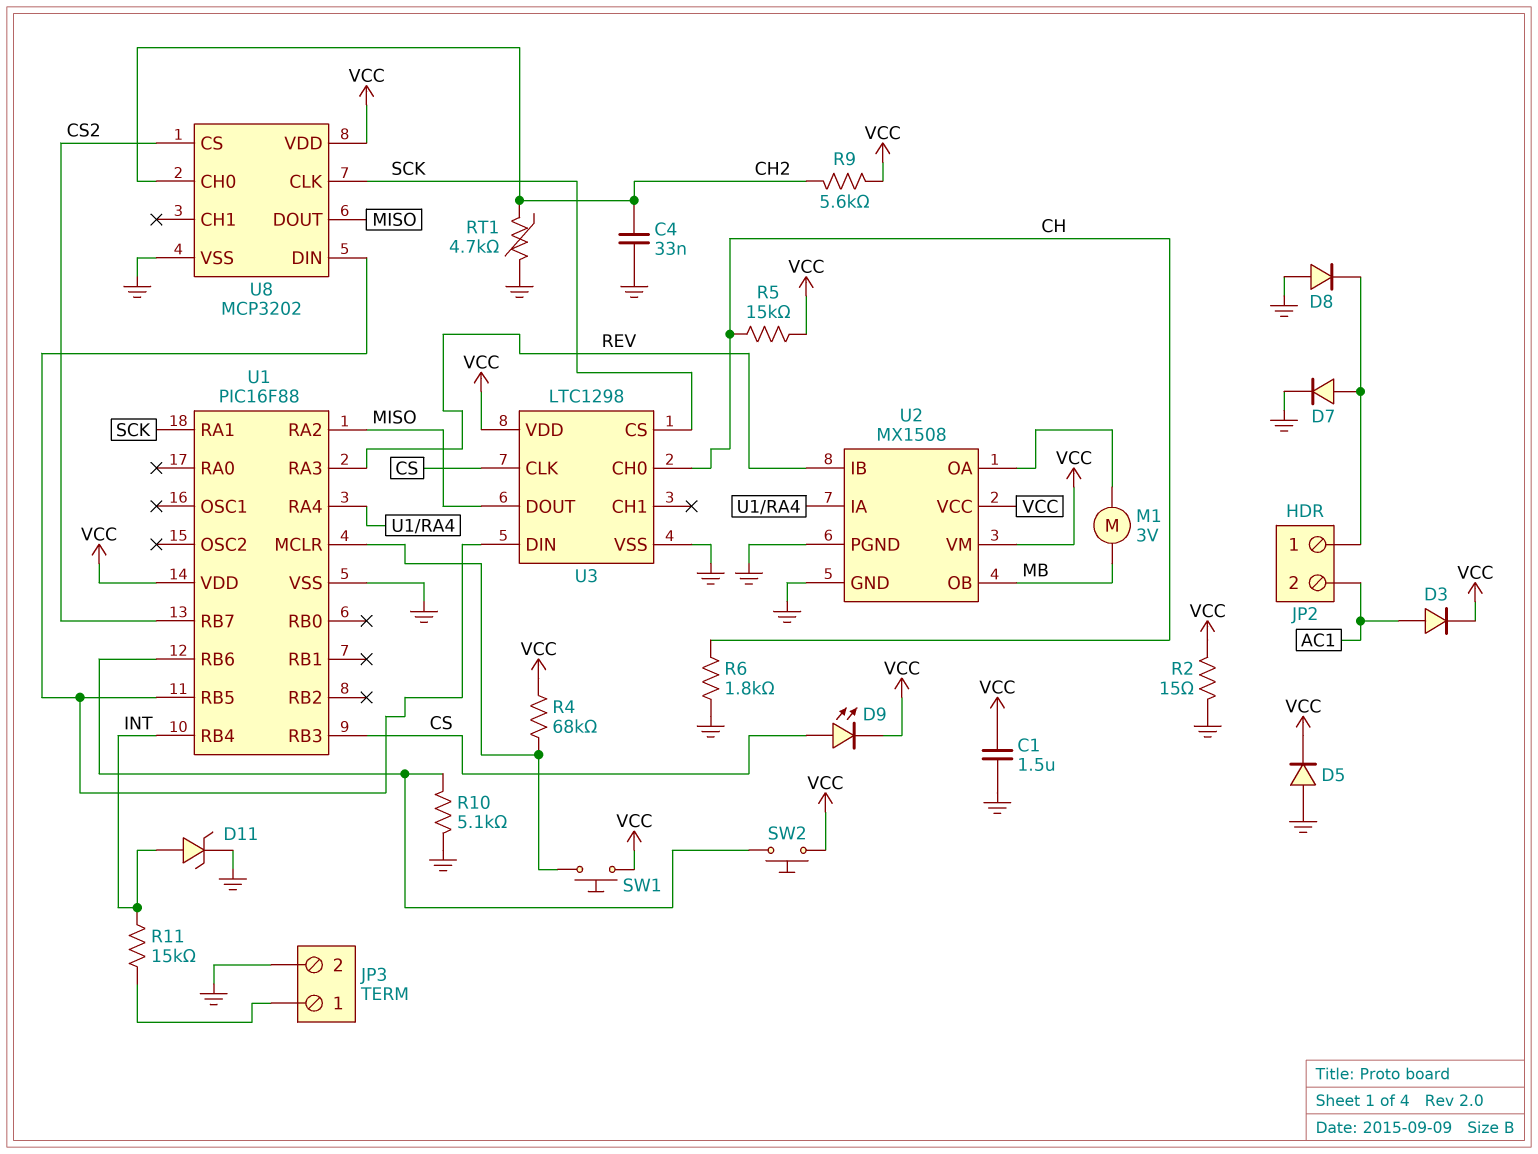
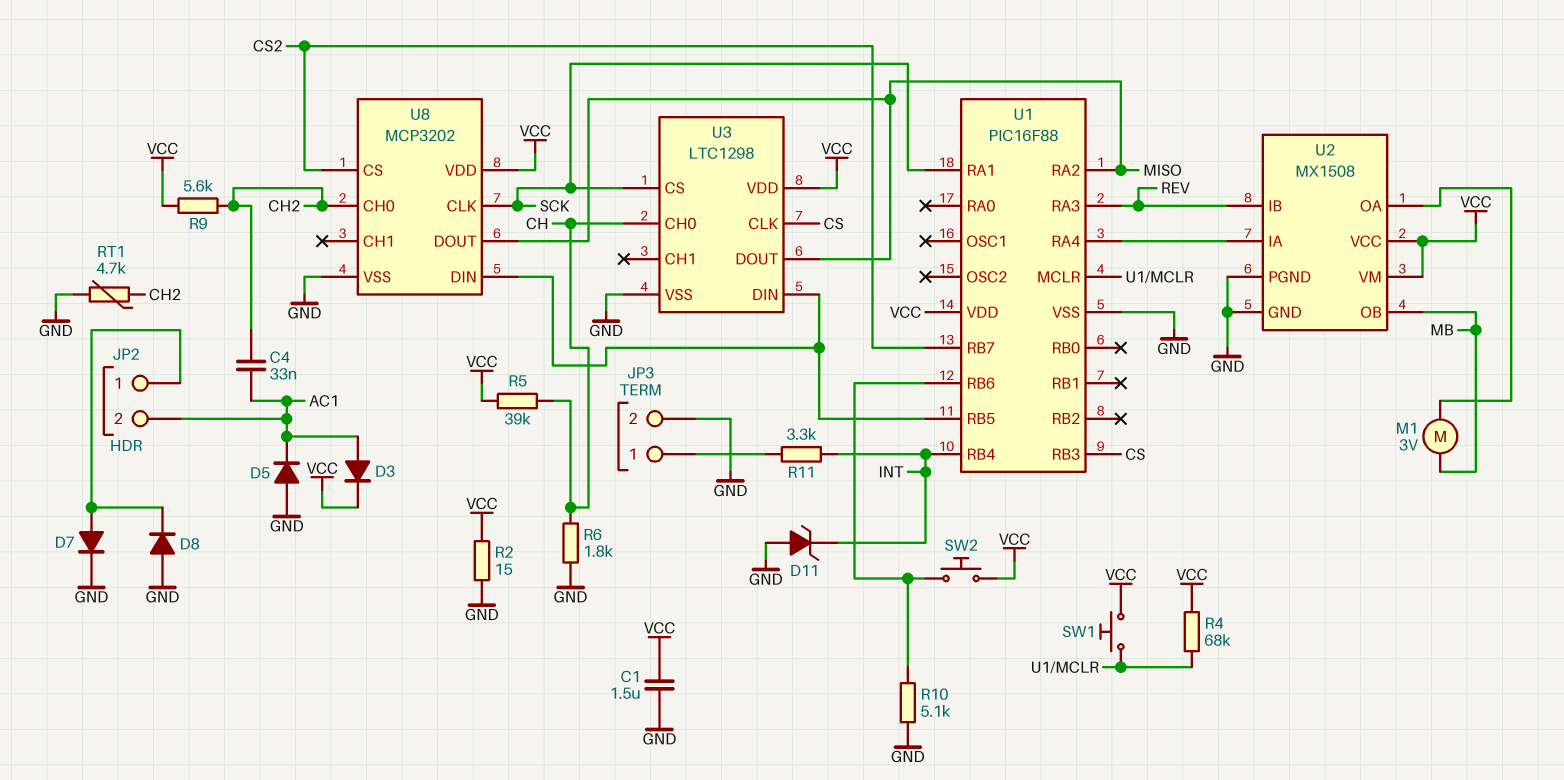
C4: 33nF (CH2, GND) -> 33nF (AC1, CH2)
D5: diode (A GND, K VCC) -> diode (A GND, K AC1)
D9: LED (A CS, K VCC) -> none
D11: zener (A INT, K GND) -> zener (A GND, K INT)
R5: 15k (CH, VCC) -> 39k (CH, VCC)
R11: 15k (INT, JP3/1) -> 3.3k (INT, JP3/1)

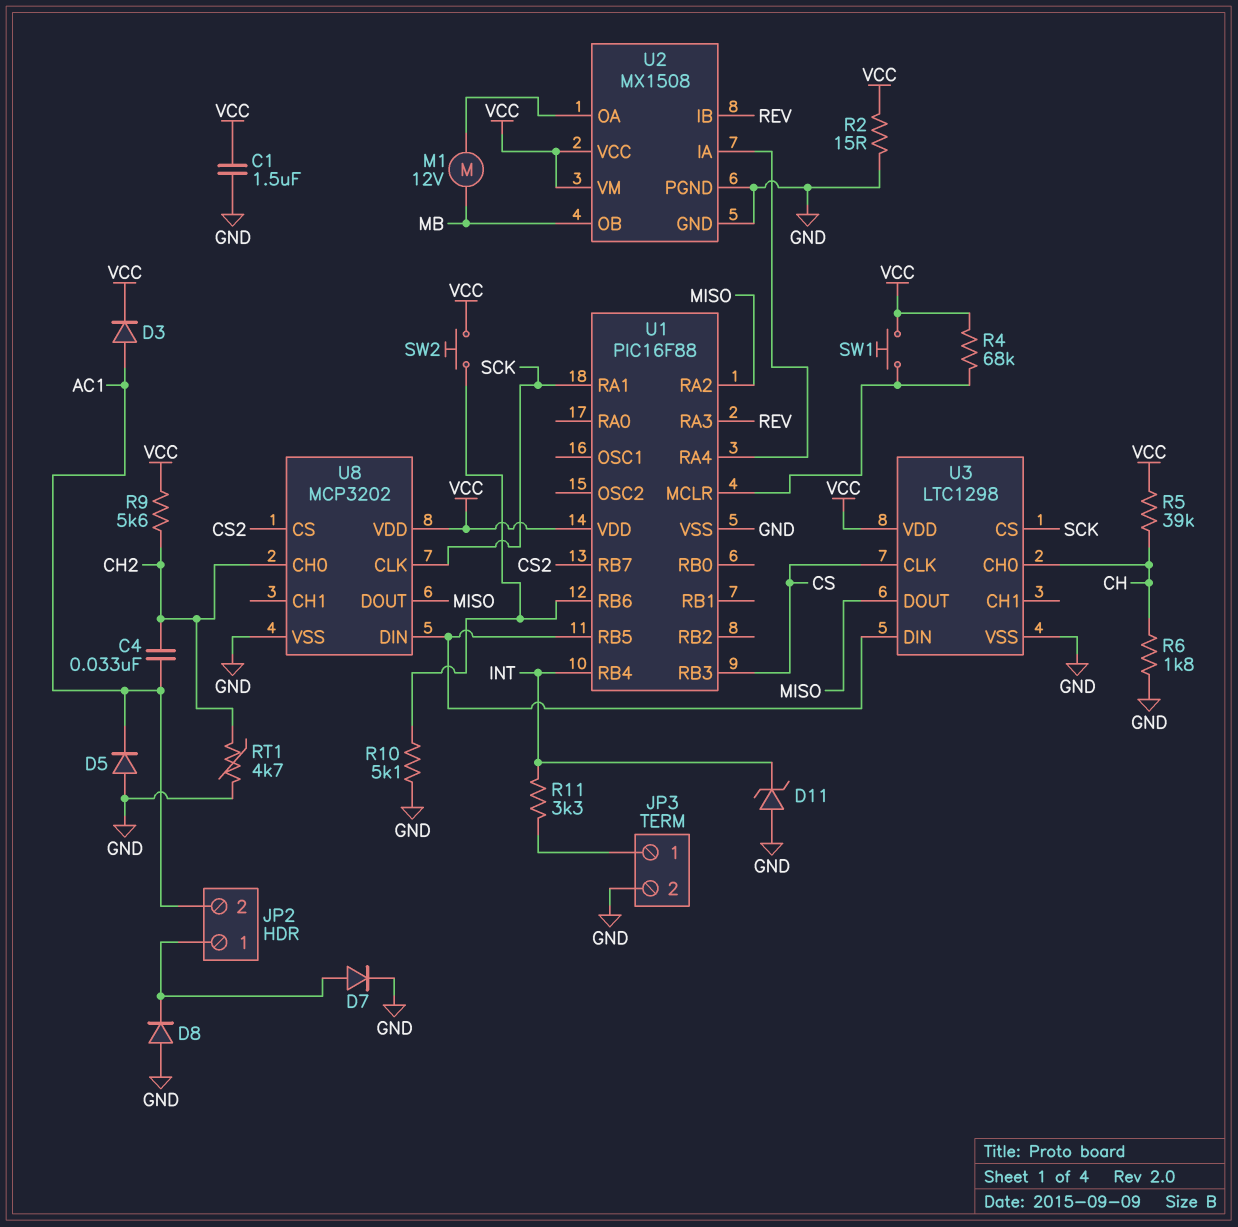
M1: motor 3V (MB, U2/OA) -> motor 12V (MB, U2/OA)

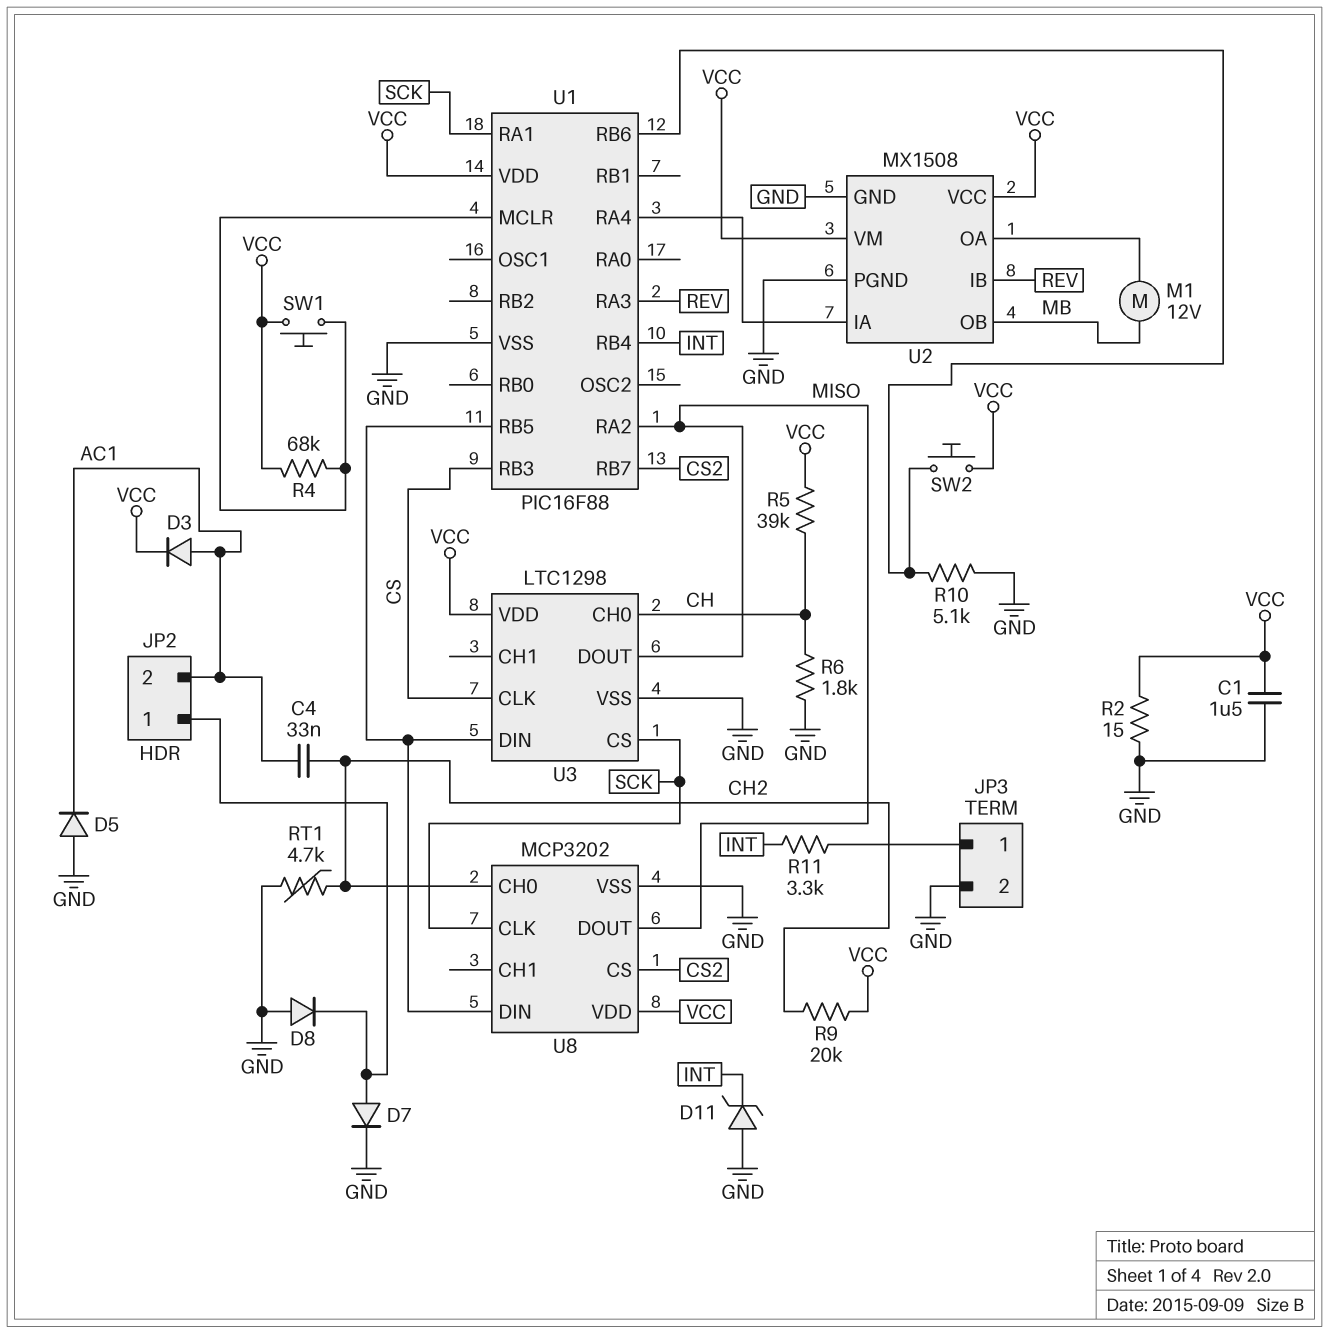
R9: 5.6k (CH2, VCC) -> 20k (CH2, VCC)

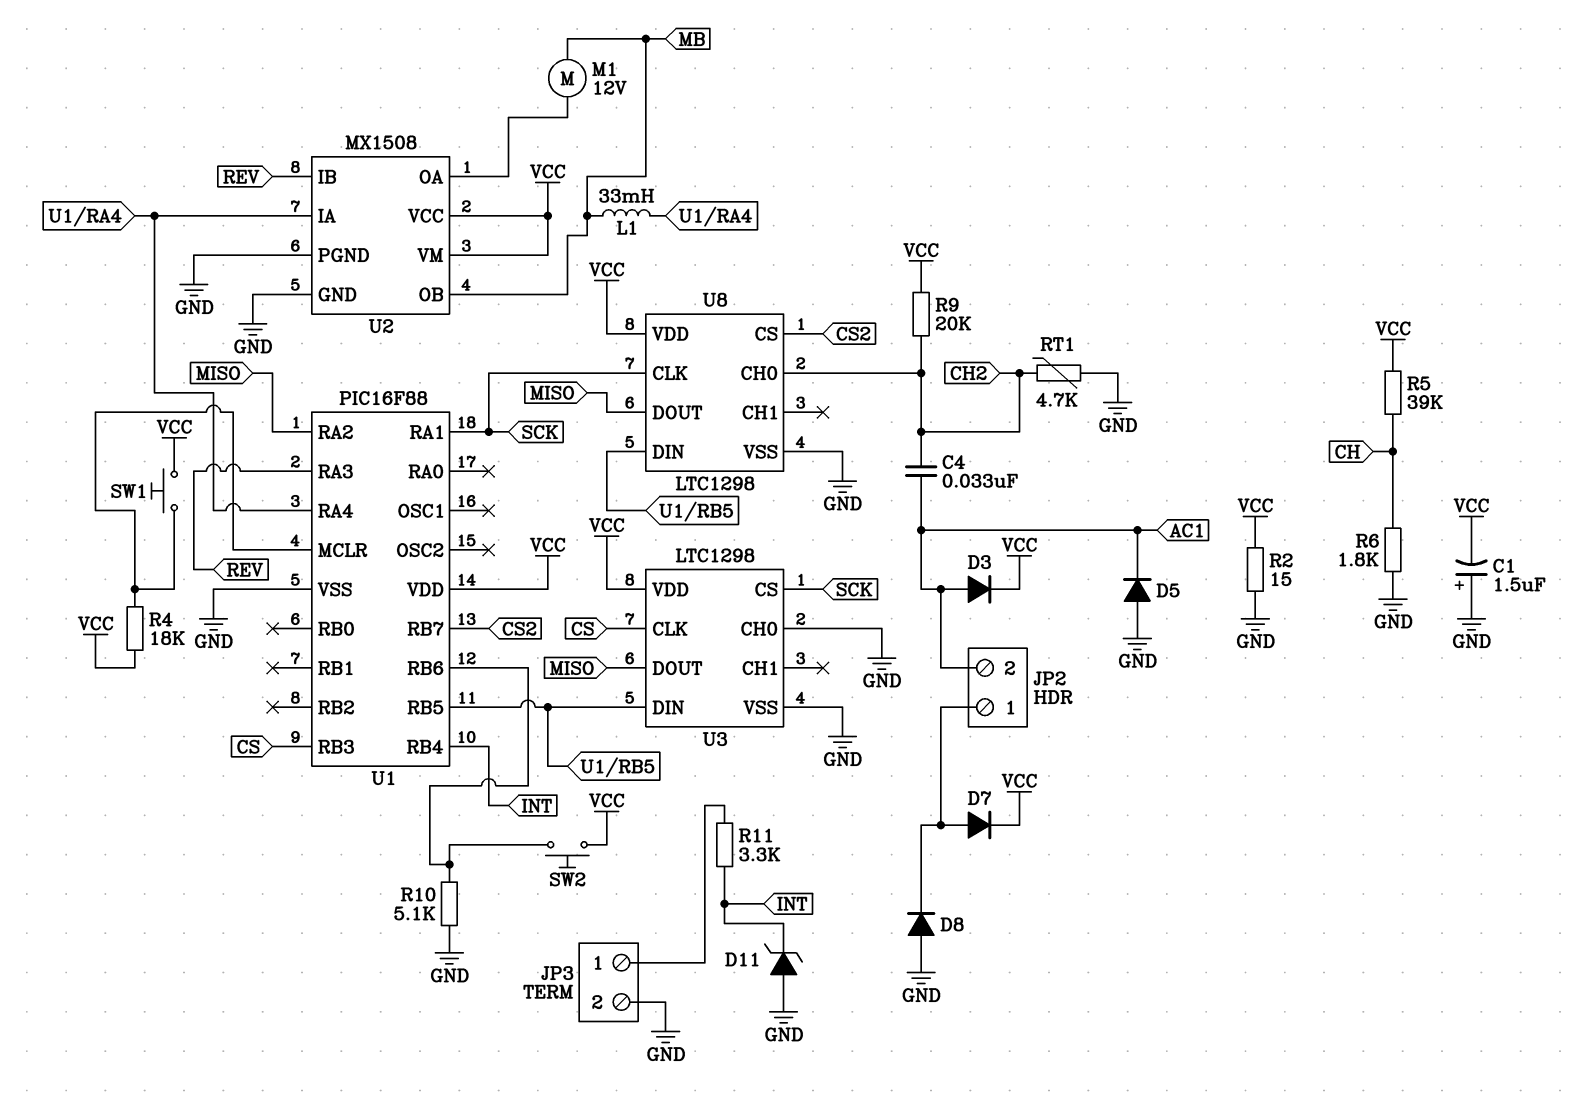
C1: 1.5uF (GND, VCC) -> 1.5uF (plus GND, minus VCC)
D7: diode (A JP2/1, K GND) -> diode (A JP2/1, K VCC)
L1: none -> 33mH (MB, U1/RA4)
R4: 68k (U1/MCLR, VCC) -> 18k (U1/MCLR, VCC)
U3 pin CH0: CH -> GND
U8: MCP3202 -> LTC1298

